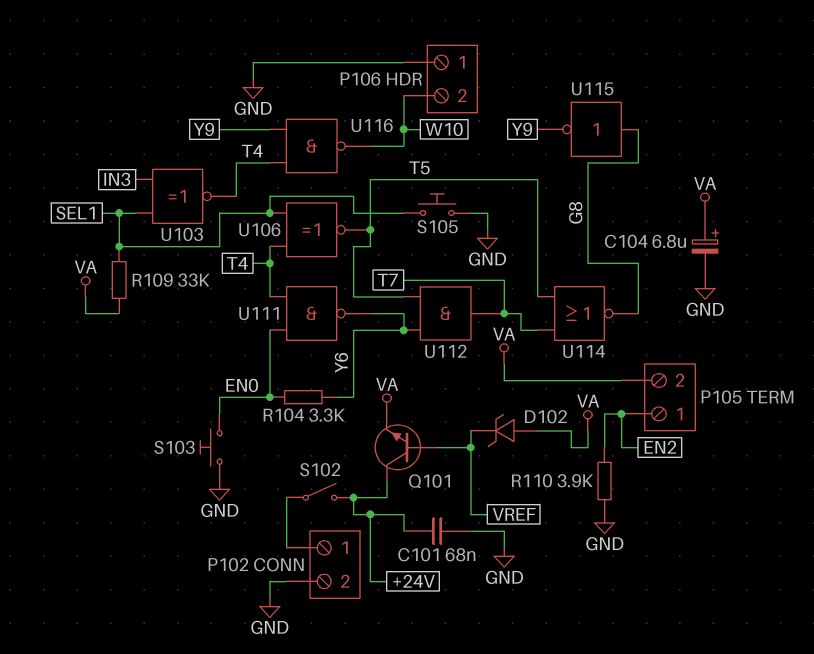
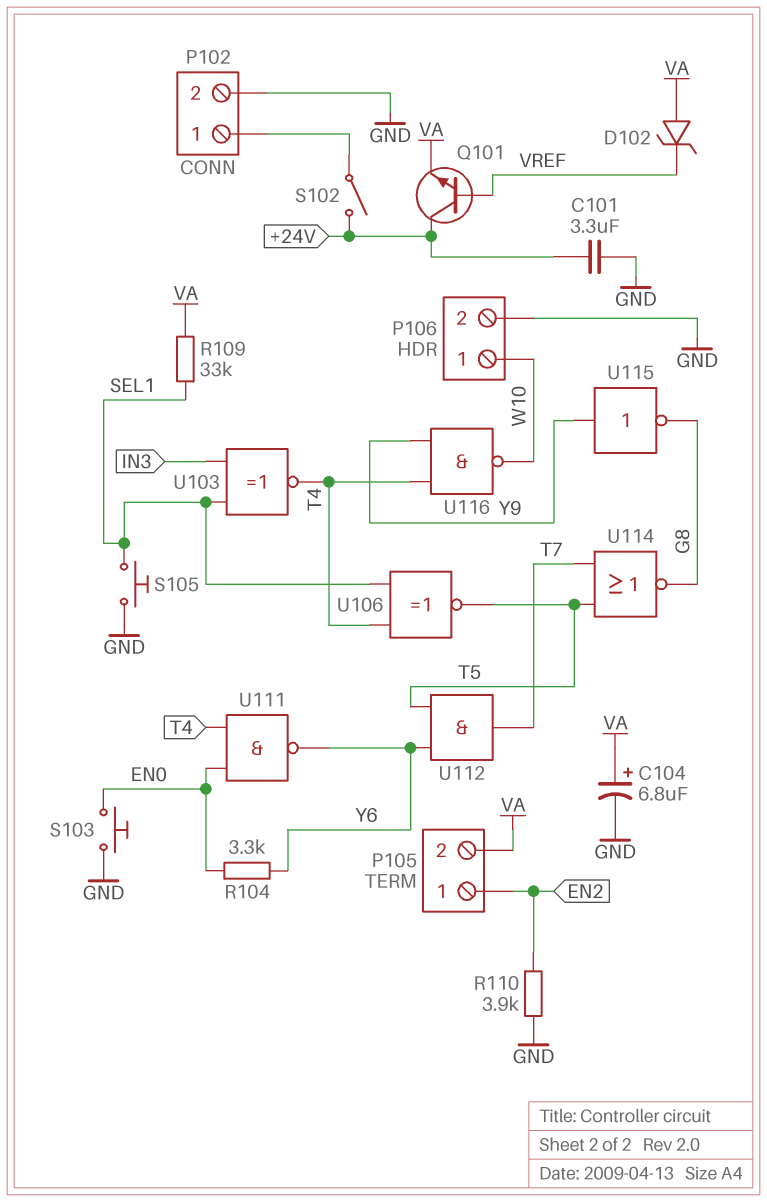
C101: 68nF (+24V, GND) -> 3.3uF (+24V, GND)
P106 pin 1: GND -> W10
P106 pin 2: W10 -> GND
U115: NOT (in G8, out Y9) -> NOT (in Y9, out G8)

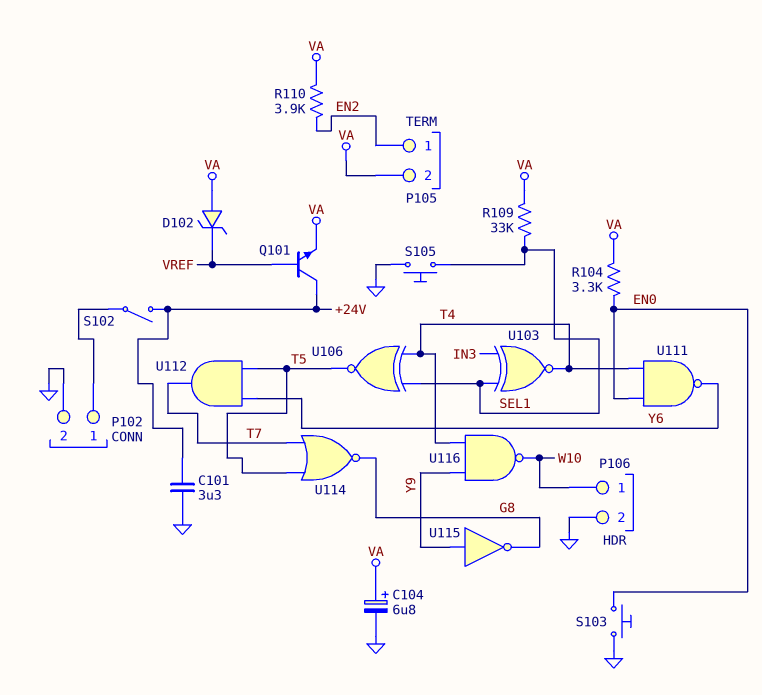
R104: 3.3k (EN0, Y6) -> 3.3k (EN0, VA)
R110: 3.9k (EN2, GND) -> 3.9k (EN2, VA)

